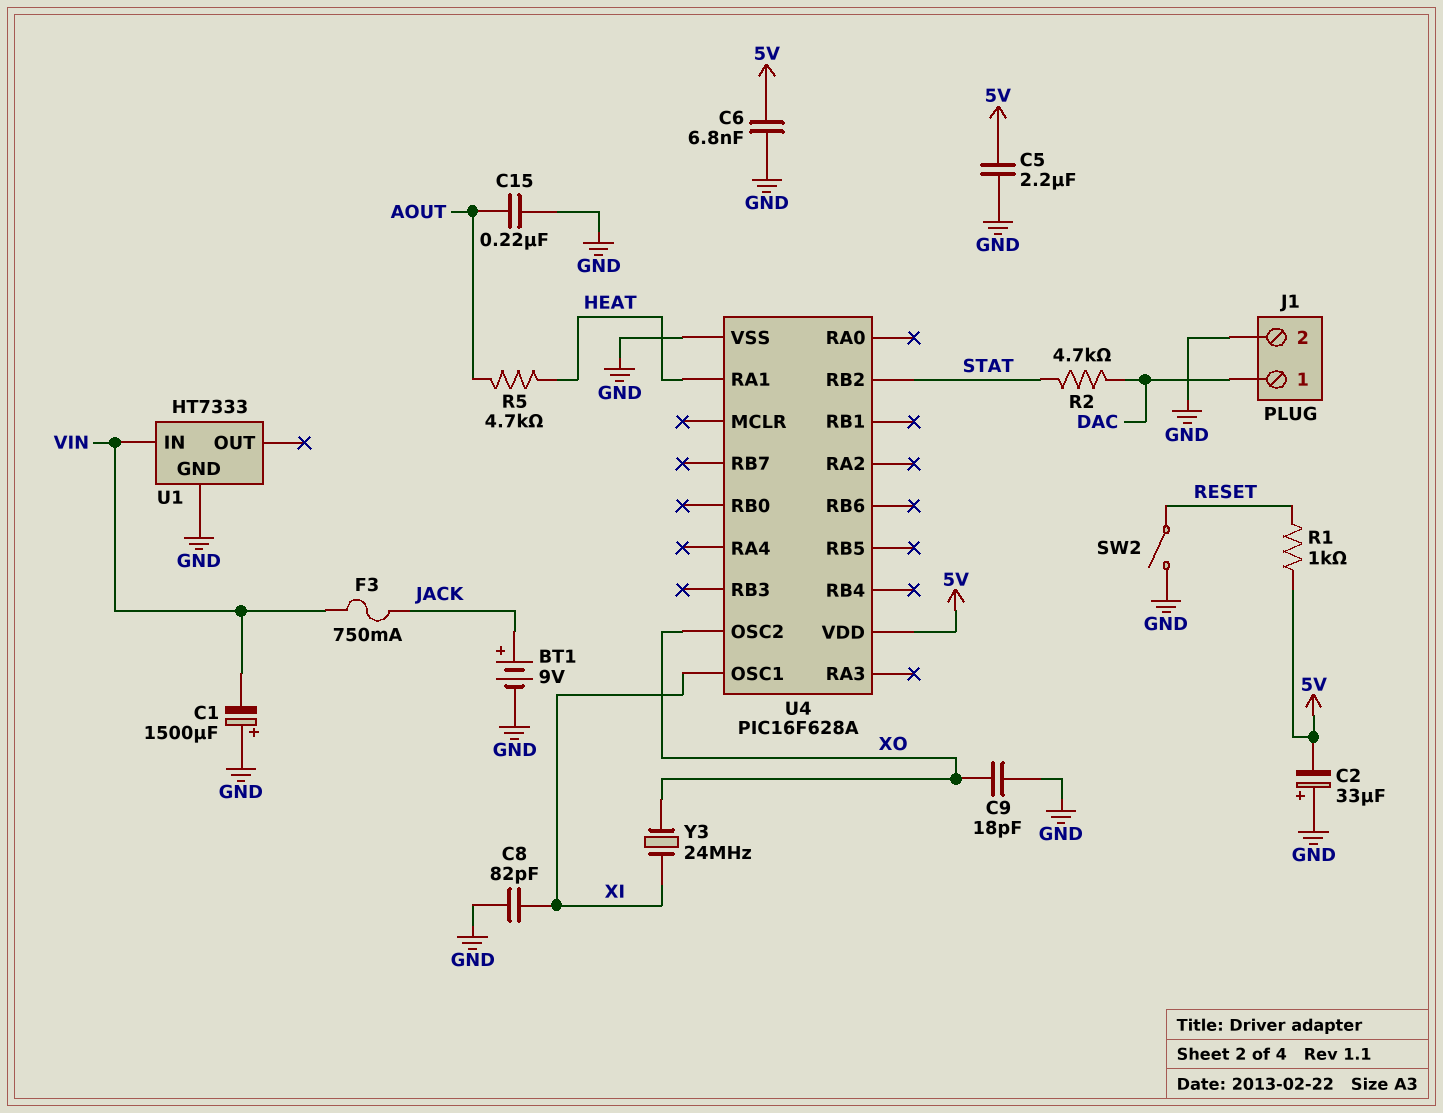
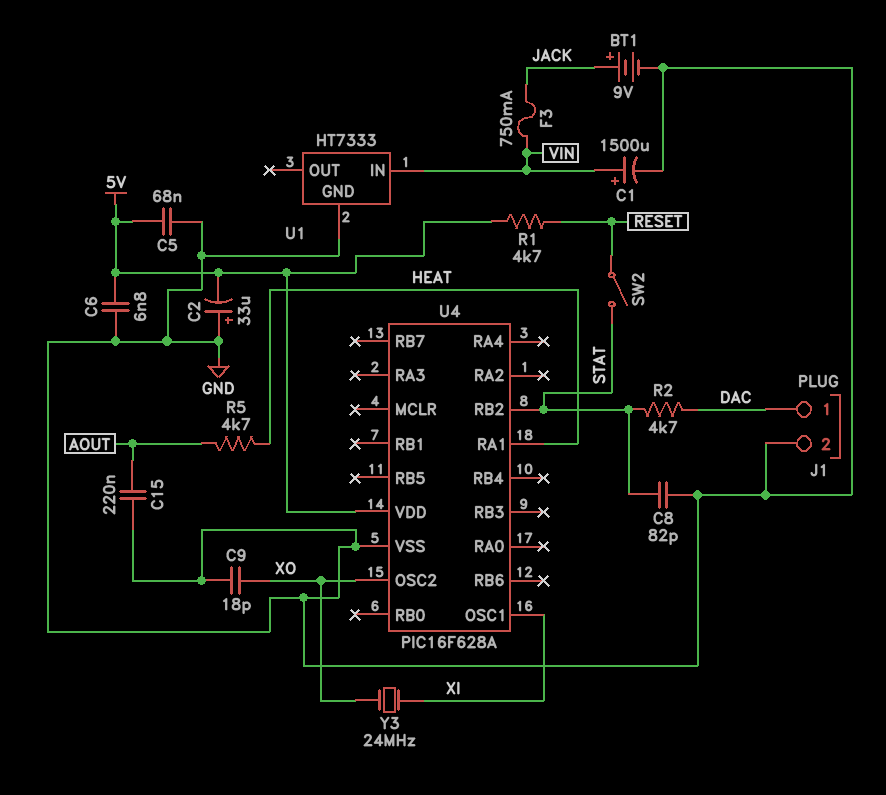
C1: 1500uF (plus GND, minus VIN) -> 1500uF (plus VIN, minus GND)
C5: 2.2uF (5V, GND) -> 68nF (5V, GND)
C8: 82pF (GND, XI) -> 82pF (GND, STAT)
R1: 1k (5V, RESET) -> 4.7k (5V, RESET)
SW2: switch (GND, RESET) -> switch (RESET, STAT)

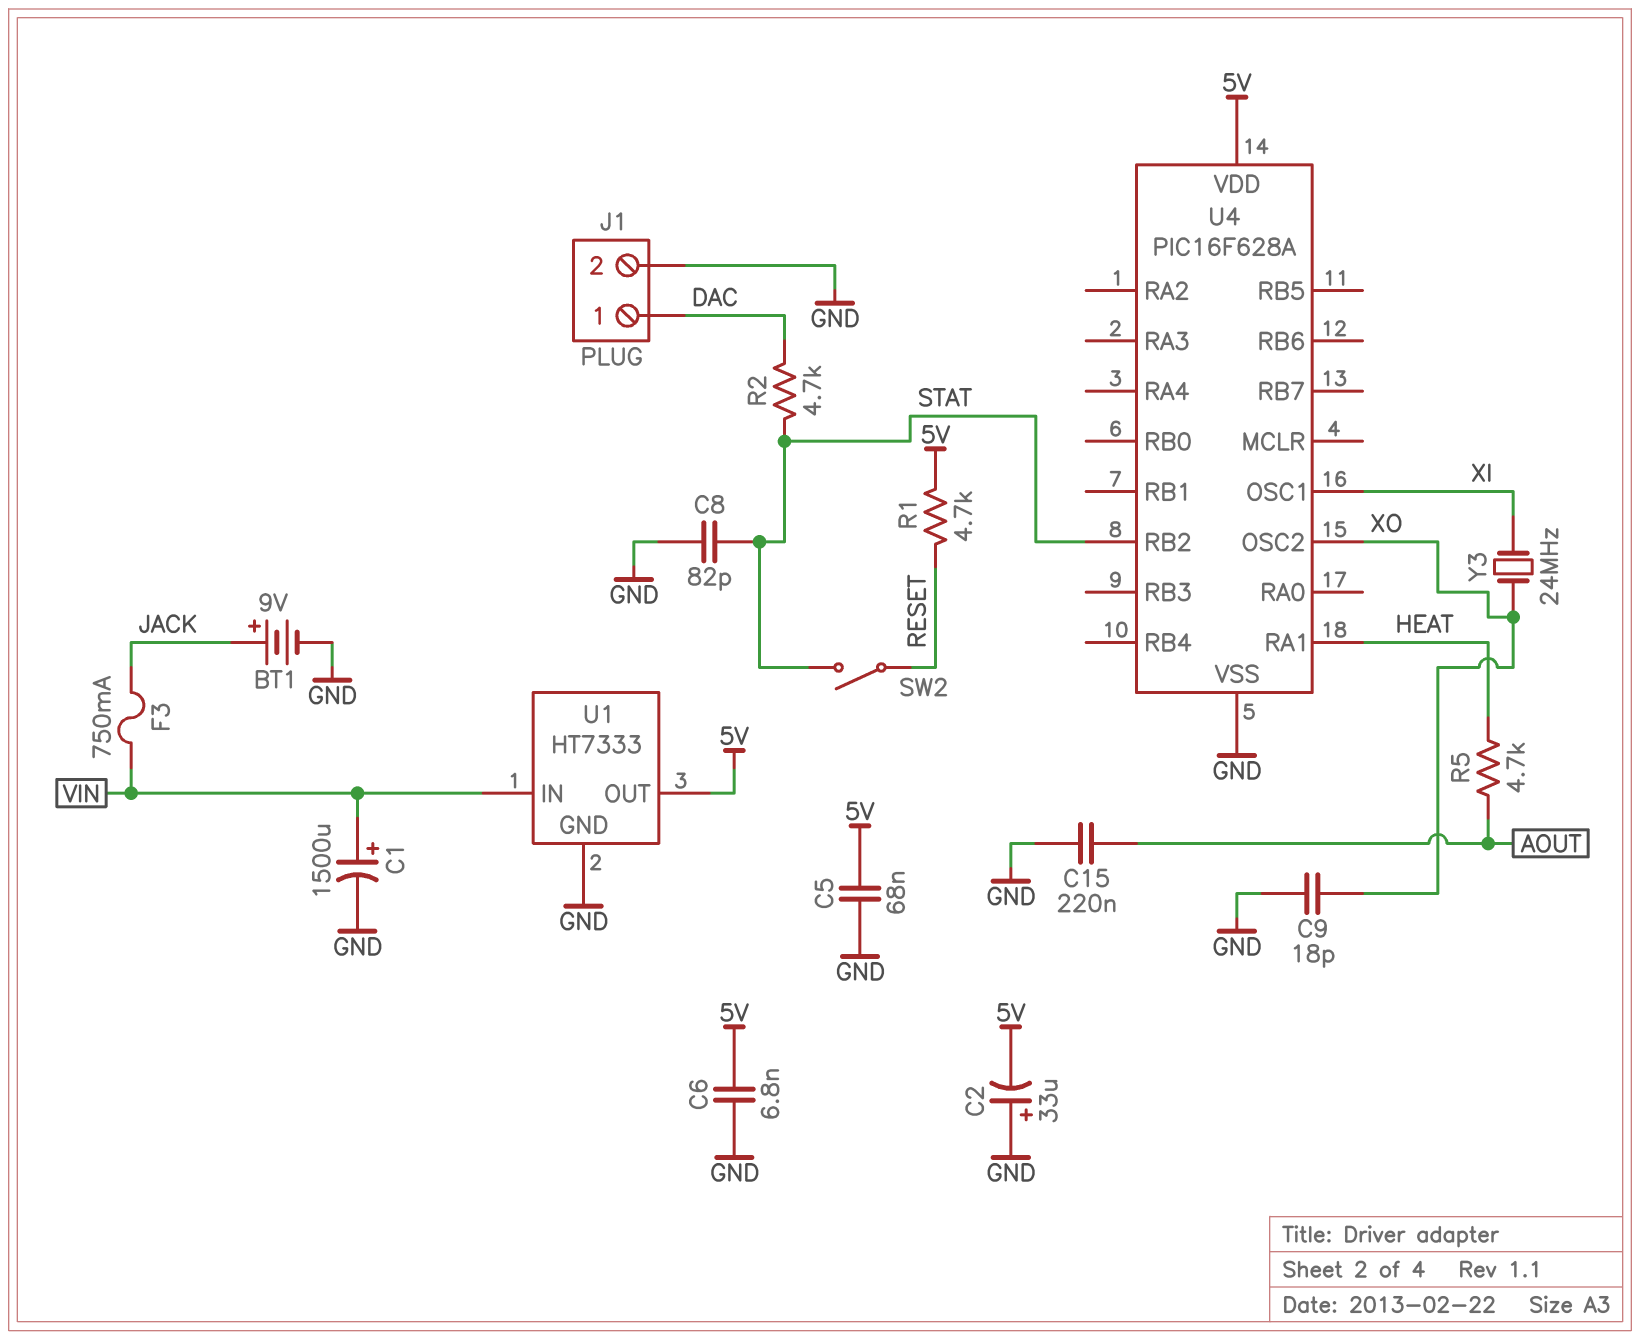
U1 pin OUT: none -> 5V

